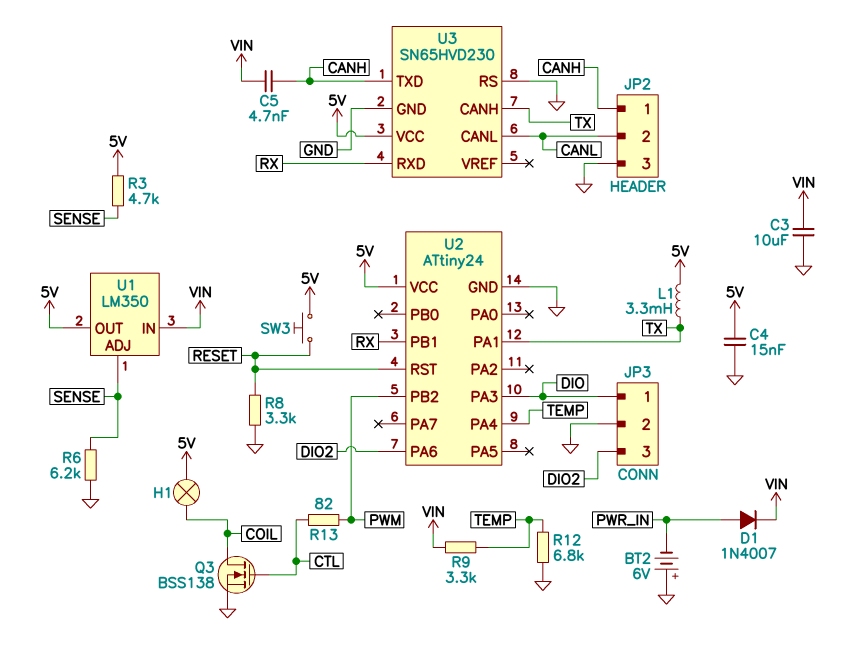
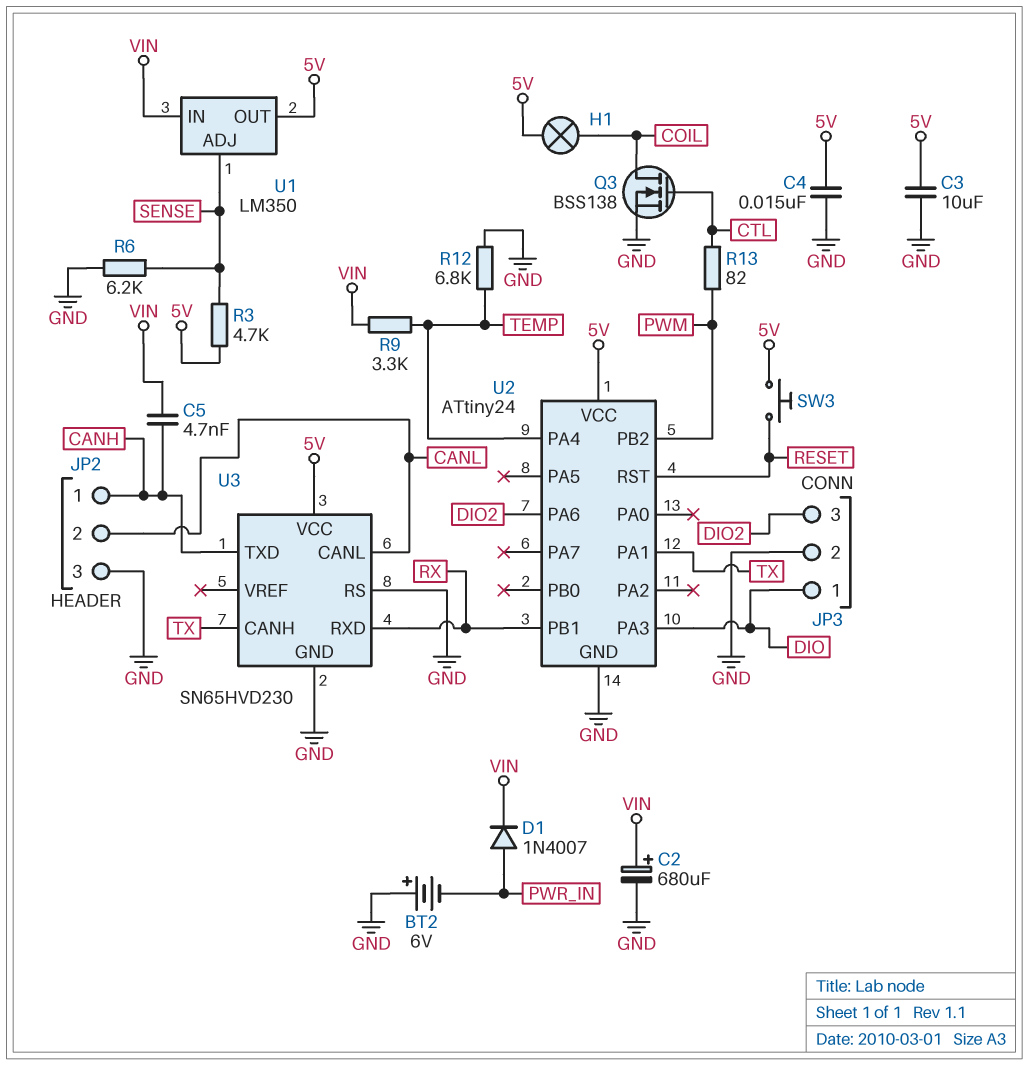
C2: none -> 680uF (plus VIN, minus GND)
C3: 10uF (GND, VIN) -> 10uF (5V, GND)
L1: 3.3mH (5V, TX) -> none
R8: 3.3k (GND, RESET) -> none

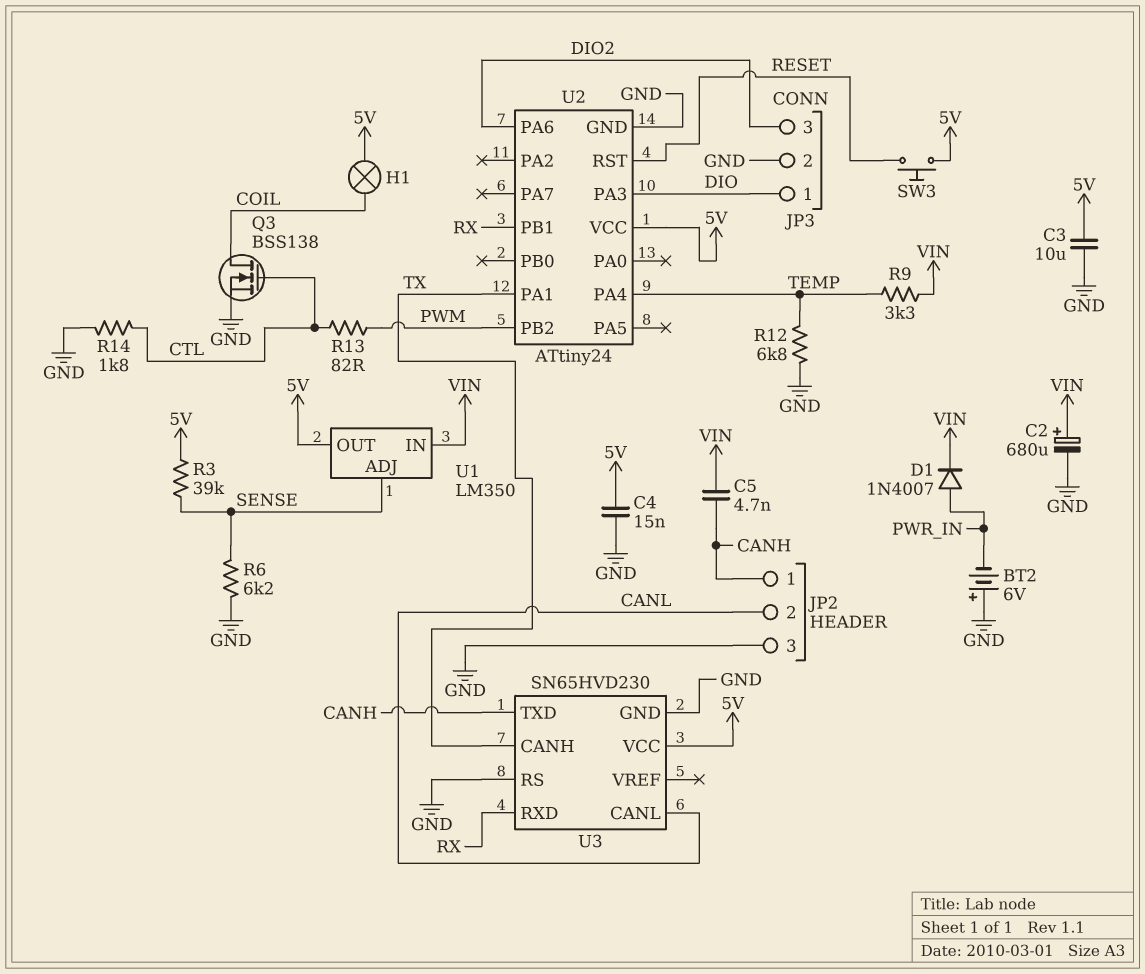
R3: 4.7k (5V, SENSE) -> 39k (5V, SENSE)
R14: none -> 1.8k (CTL, GND)

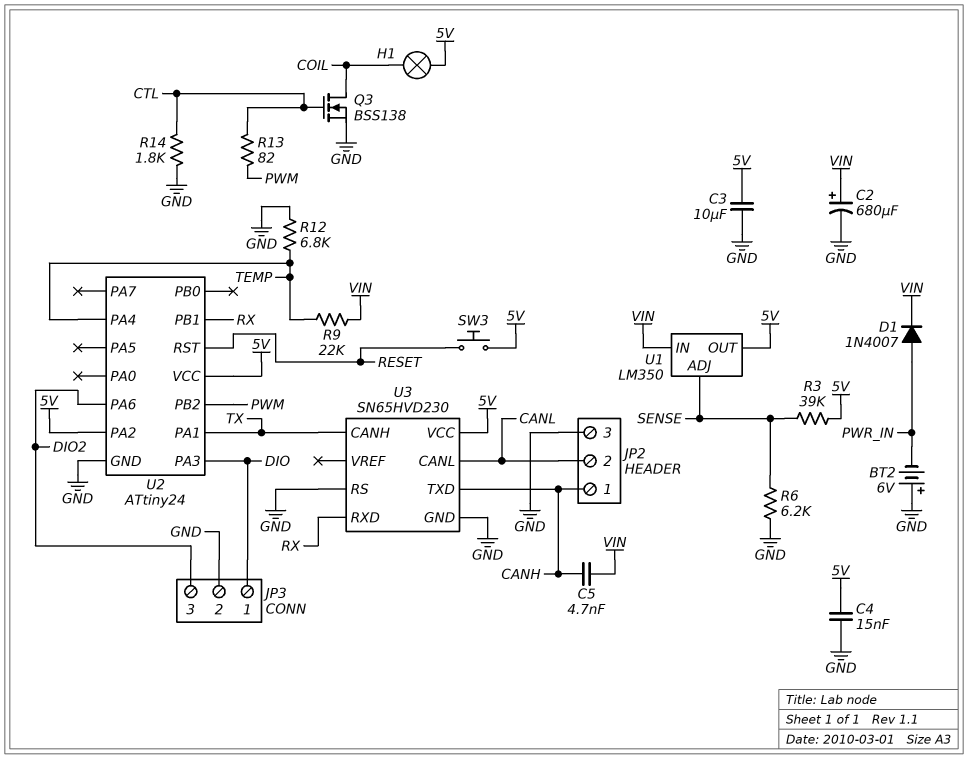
R9: 3.3k (TEMP, VIN) -> 22k (TEMP, VIN)
U2 pin PA2: none -> 5V

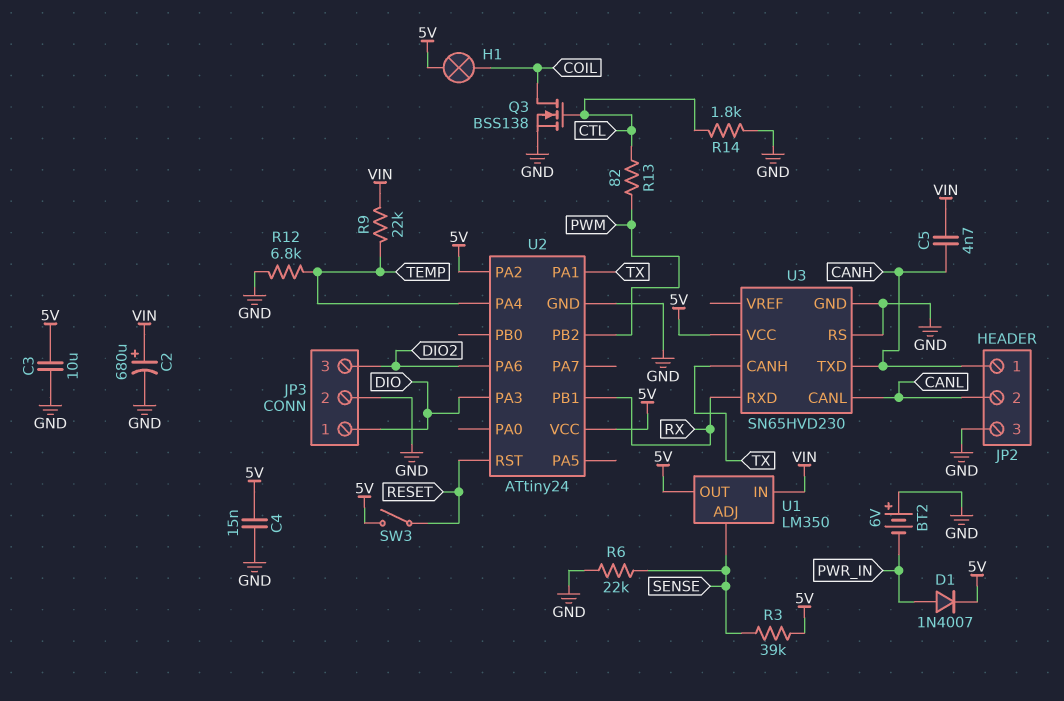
D1: diode 1N4007 (A PWR_IN, K VIN) -> diode 1N4007 (A PWR_IN, K 5V)
R6: 6.2k (GND, SENSE) -> 22k (GND, SENSE)
SW3: button (5V, RESET) -> switch (5V, RESET)

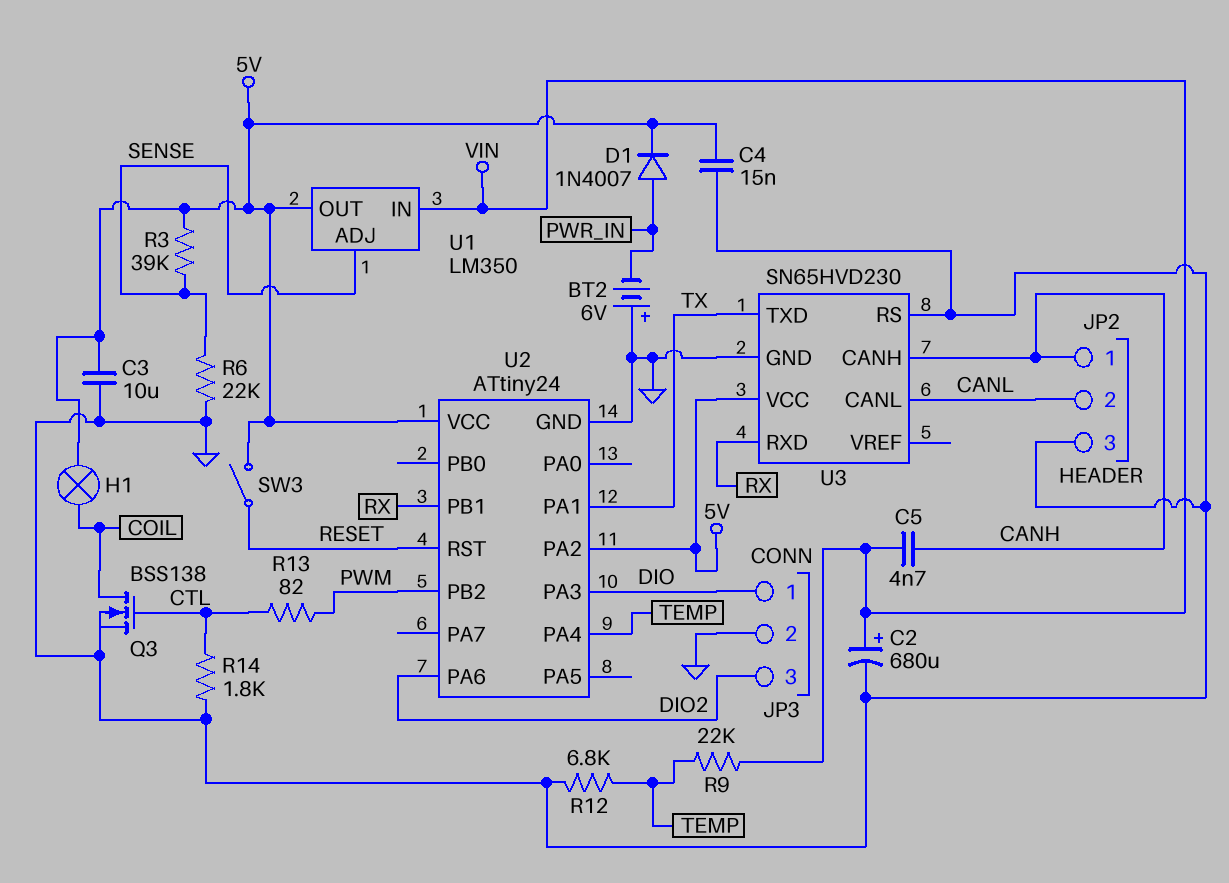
U3 pin CANH: TX -> CANH
U3 pin TXD: CANH -> TX

